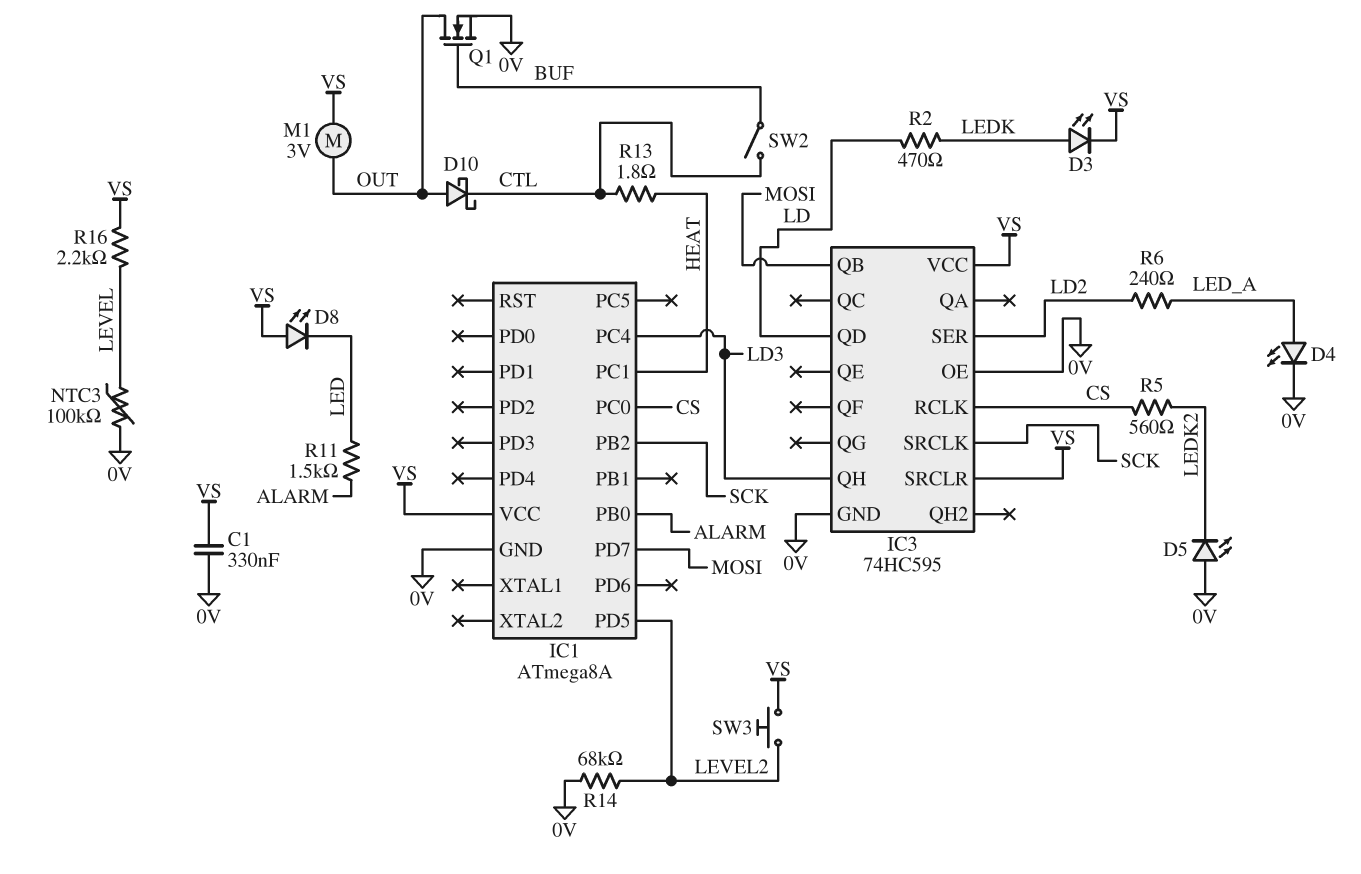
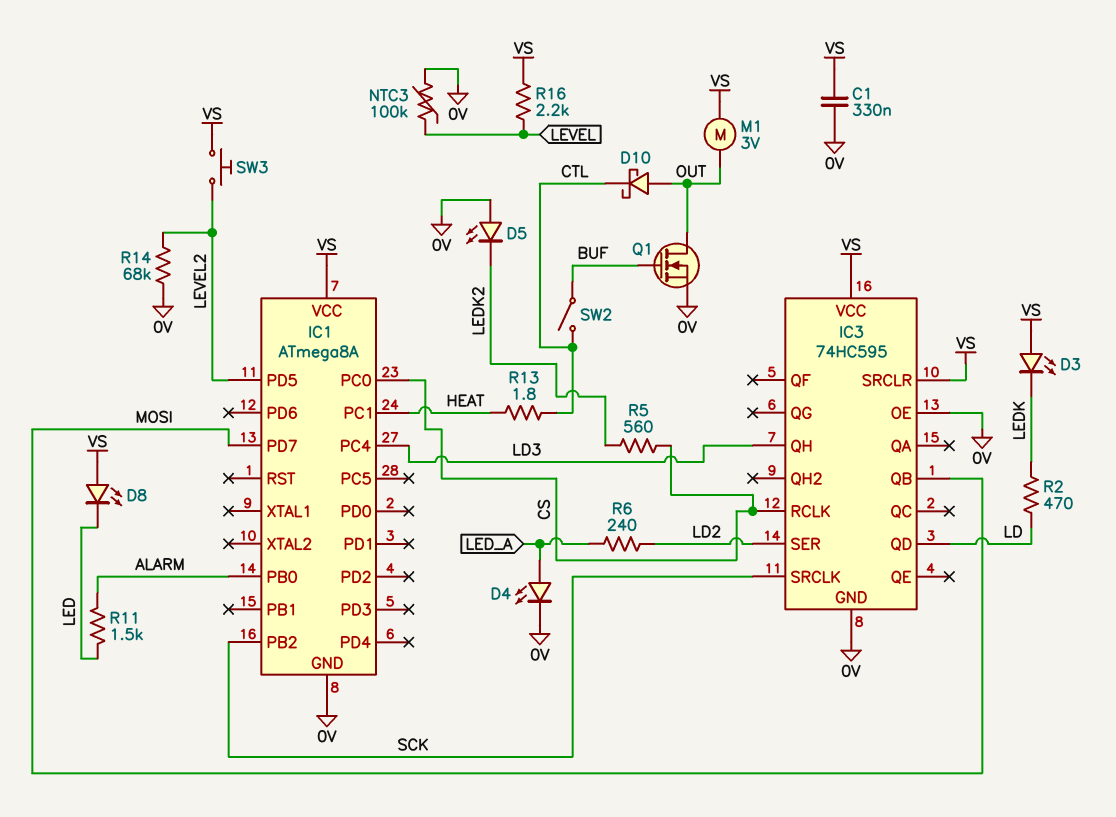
D3: LED (A LEDK, K VS) -> LED (A VS, K LEDK)

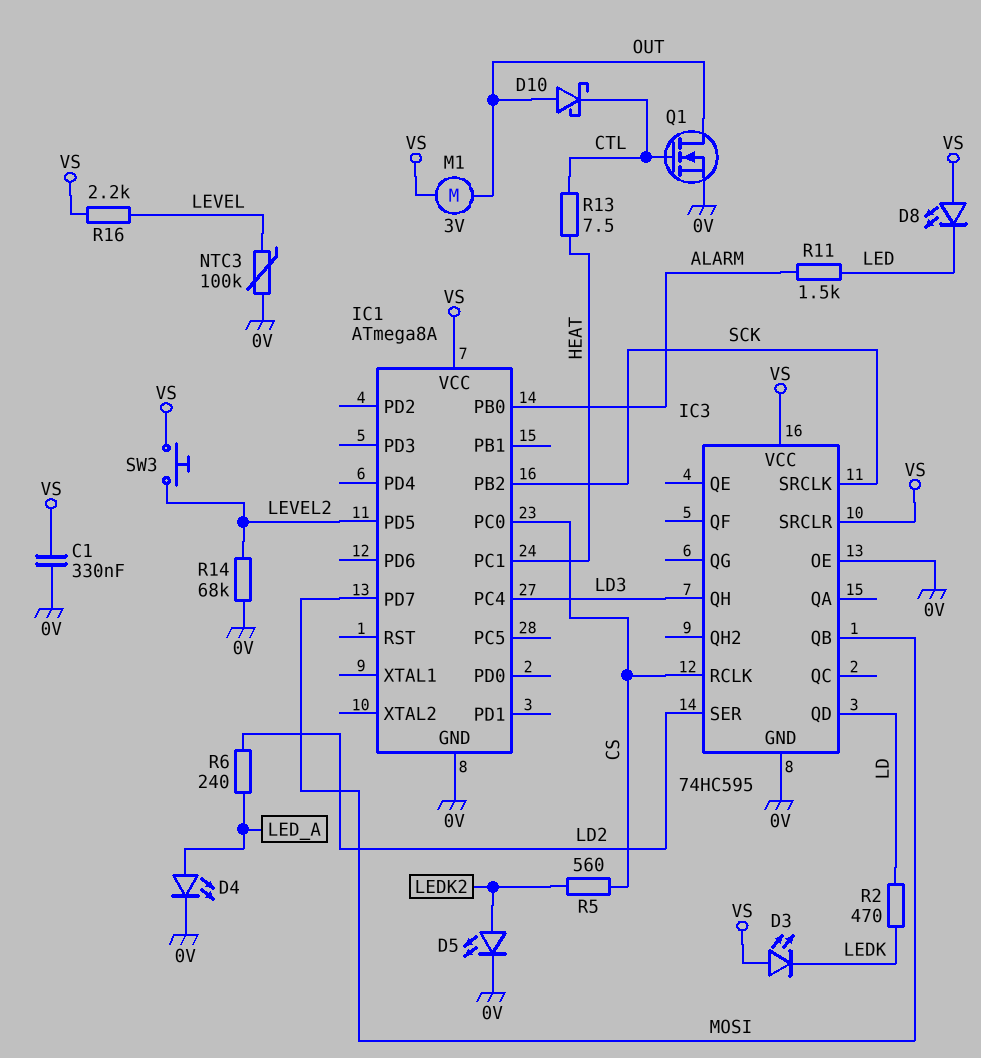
D5: LED (A 0V, K LEDK2) -> LED (A LEDK2, K 0V)
Q1: NMOS (G BUF, D OUT, S 0V) -> NMOS (G CTL, D OUT, S 0V)
R13: 1.8 (CTL, HEAT) -> 7.5 (CTL, HEAT)
SW2: switch (BUF, CTL) -> none

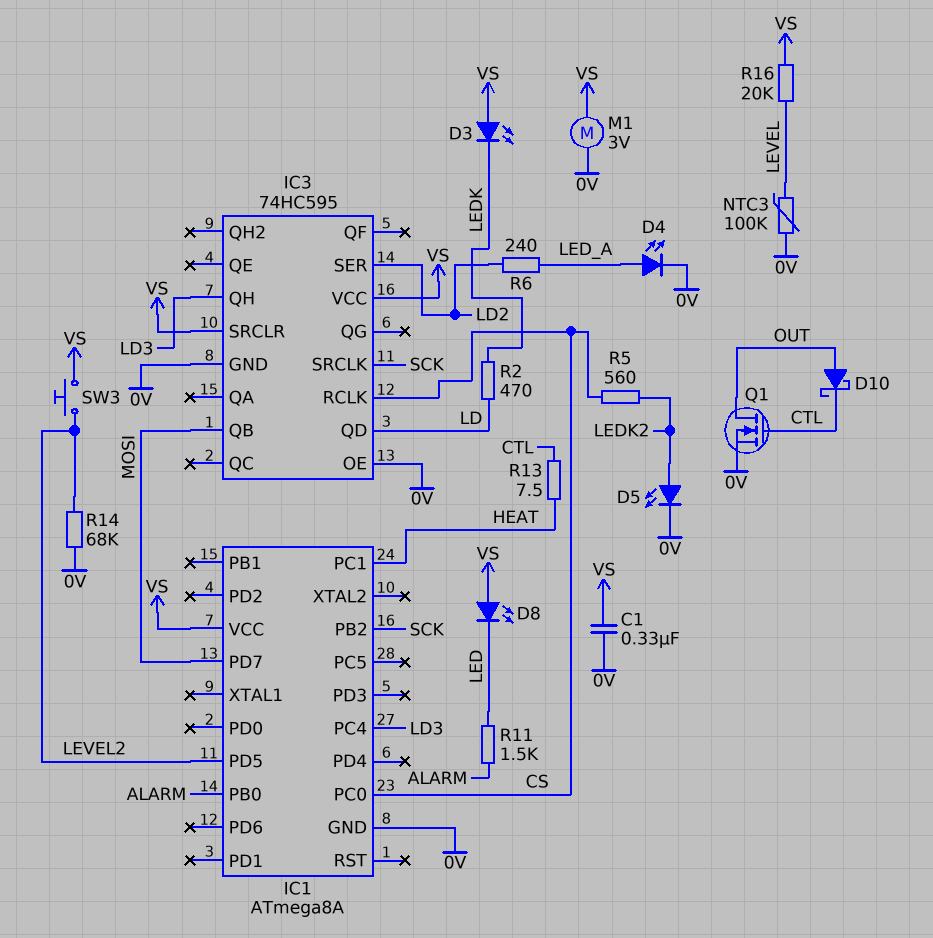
M1: motor 3V (OUT, VS) -> motor 3V (0V, VS)
R16: 2.2k (LEVEL, VS) -> 20k (LEVEL, VS)

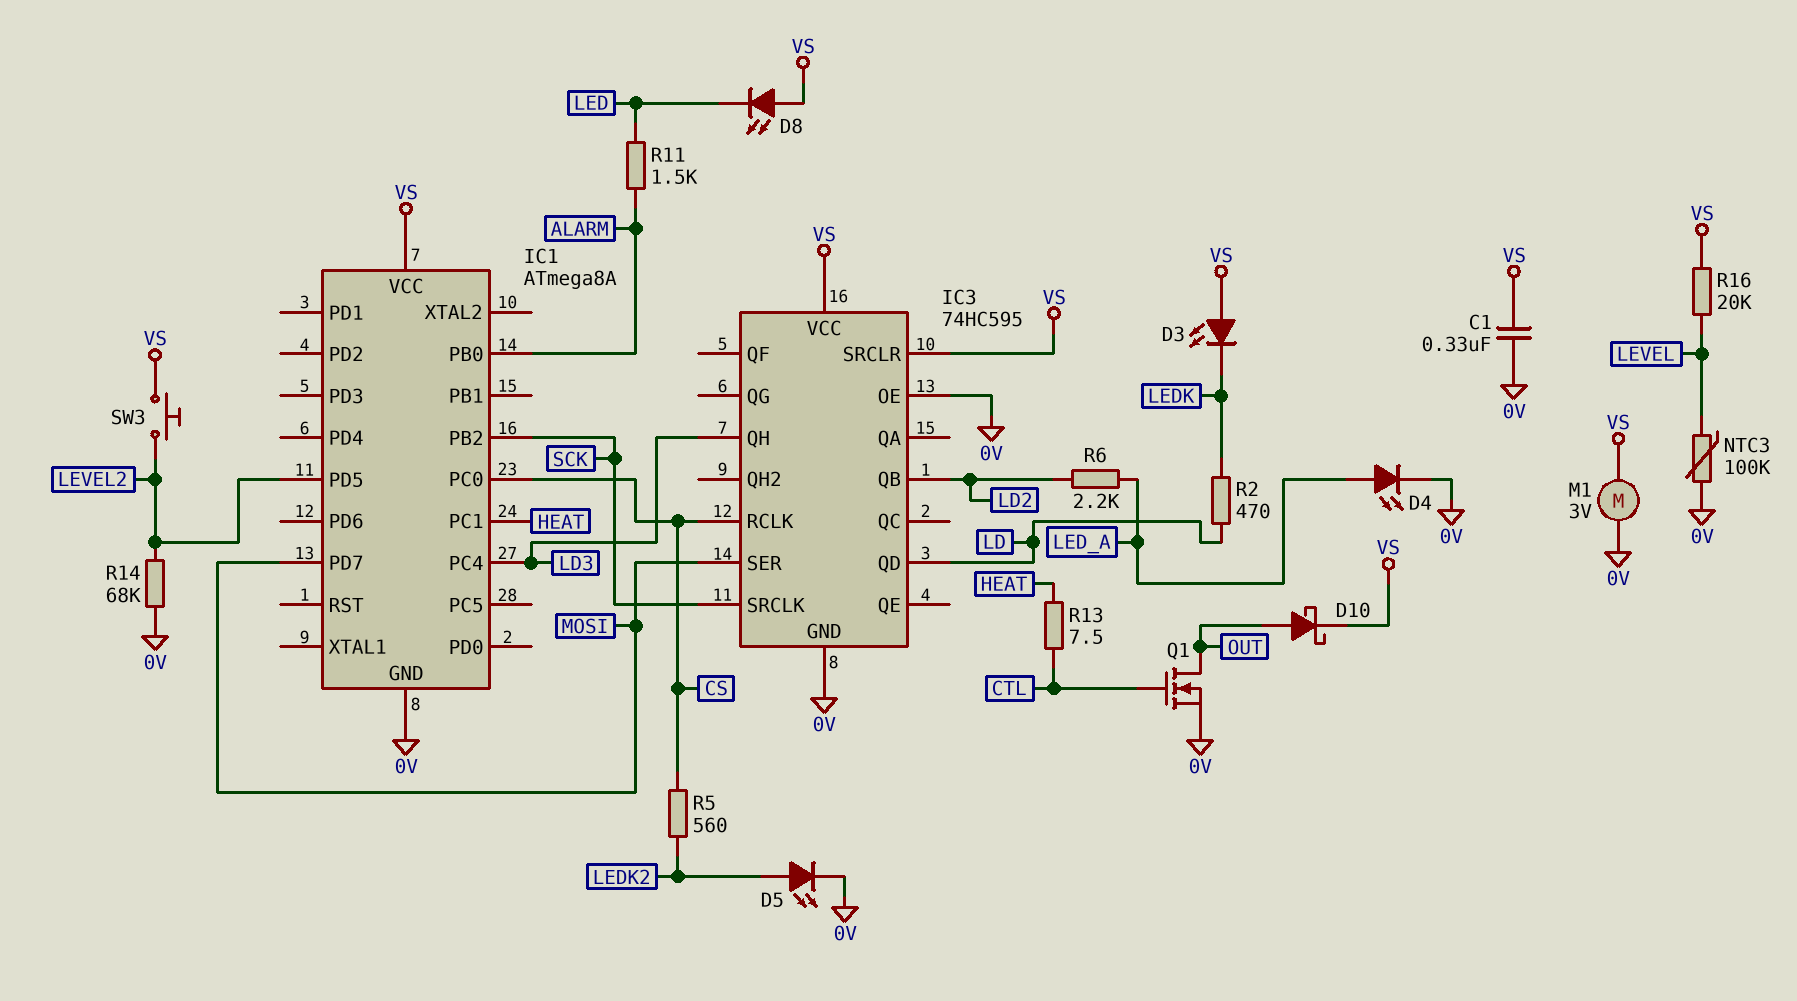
D10: schottky (A OUT, K CTL) -> schottky (A OUT, K VS)
IC3 pin QB: MOSI -> LD2
IC3 pin SER: LD2 -> MOSI
R6: 240 (LD2, LED_A) -> 2.2k (LD2, LED_A)

